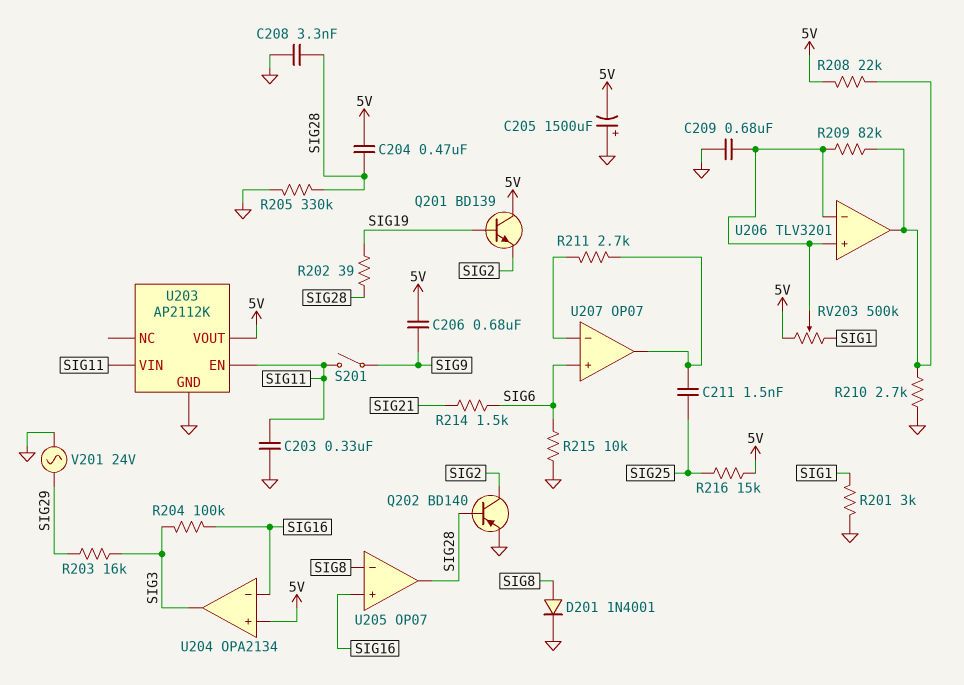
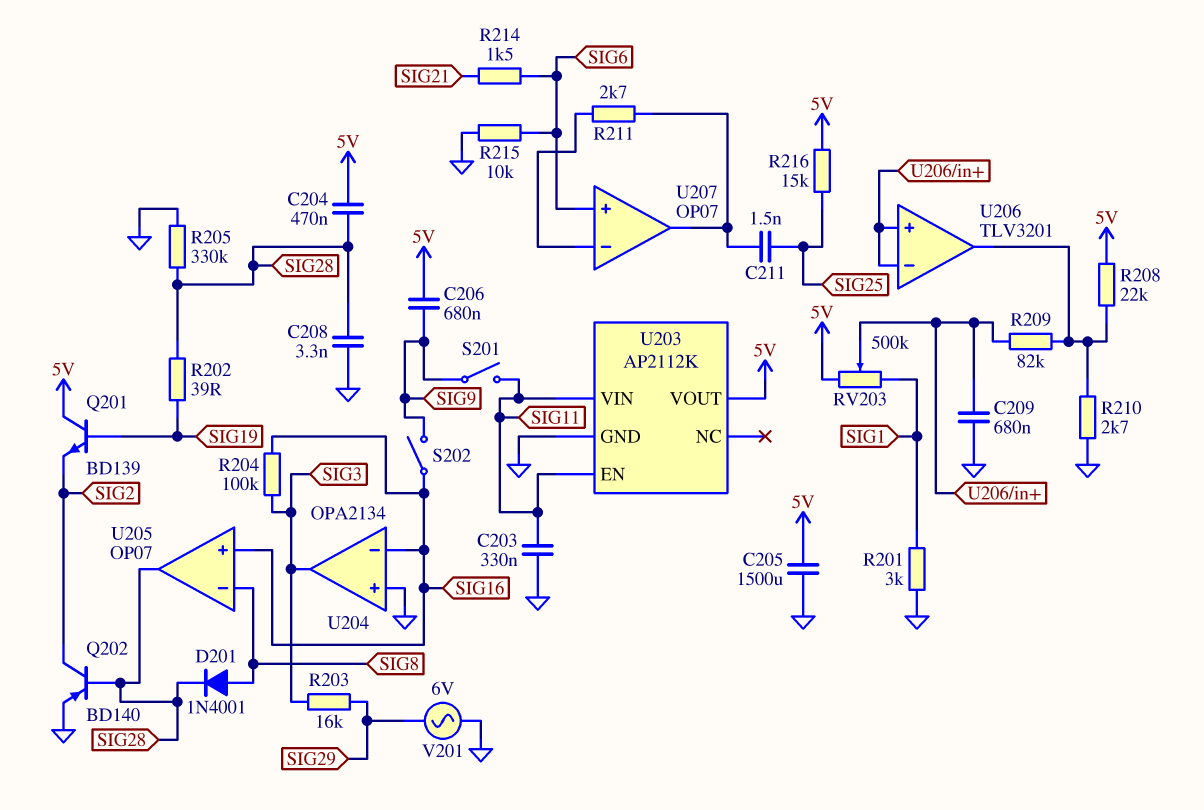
C205: 1500uF (plus GND, minus 5V) -> 1500uF (5V, GND)
D201: diode 1N4001 (A SIG8, K GND) -> diode 1N4001 (A SIG8, K SIG28)
S202: none -> switch (SIG9, SIG16)
U204 pin in+: 5V -> GND
V201: AC 24V (GND, SIG29) -> AC 6V (GND, SIG29)

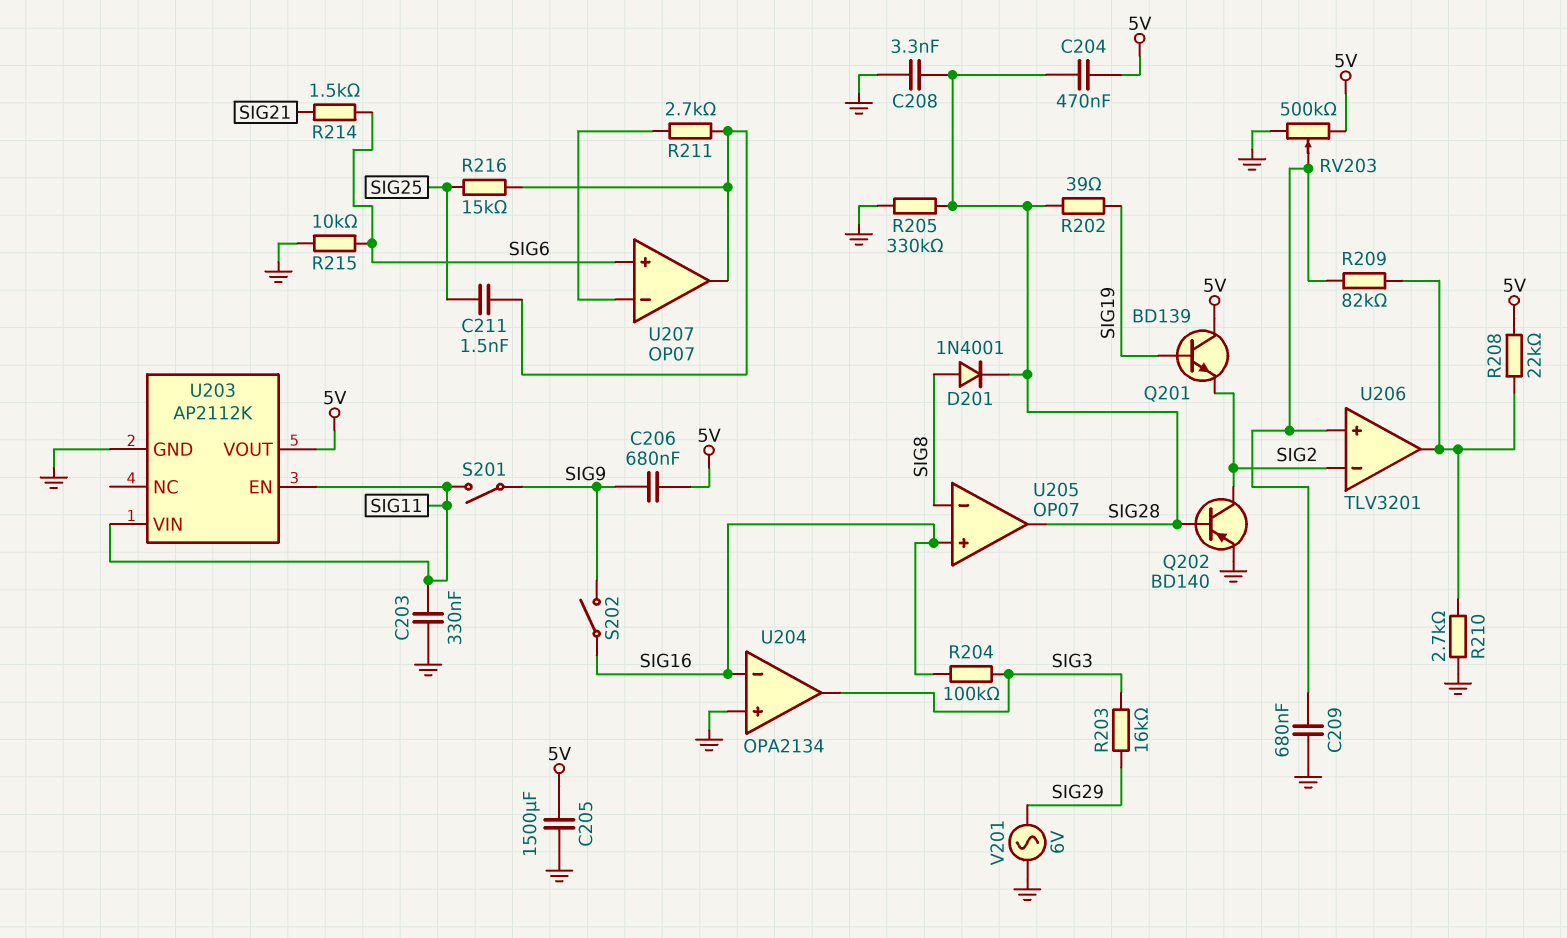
R201: 3k (GND, SIG1) -> none
R216: 15k (5V, SIG25) -> 15k (SIG25, U207/out)
RV203: 500k (5V, SIG1, wiper U206/in+) -> 500k (5V, GND, wiper U206/in+)
U206 pin in-: U206/in+ -> SIG2

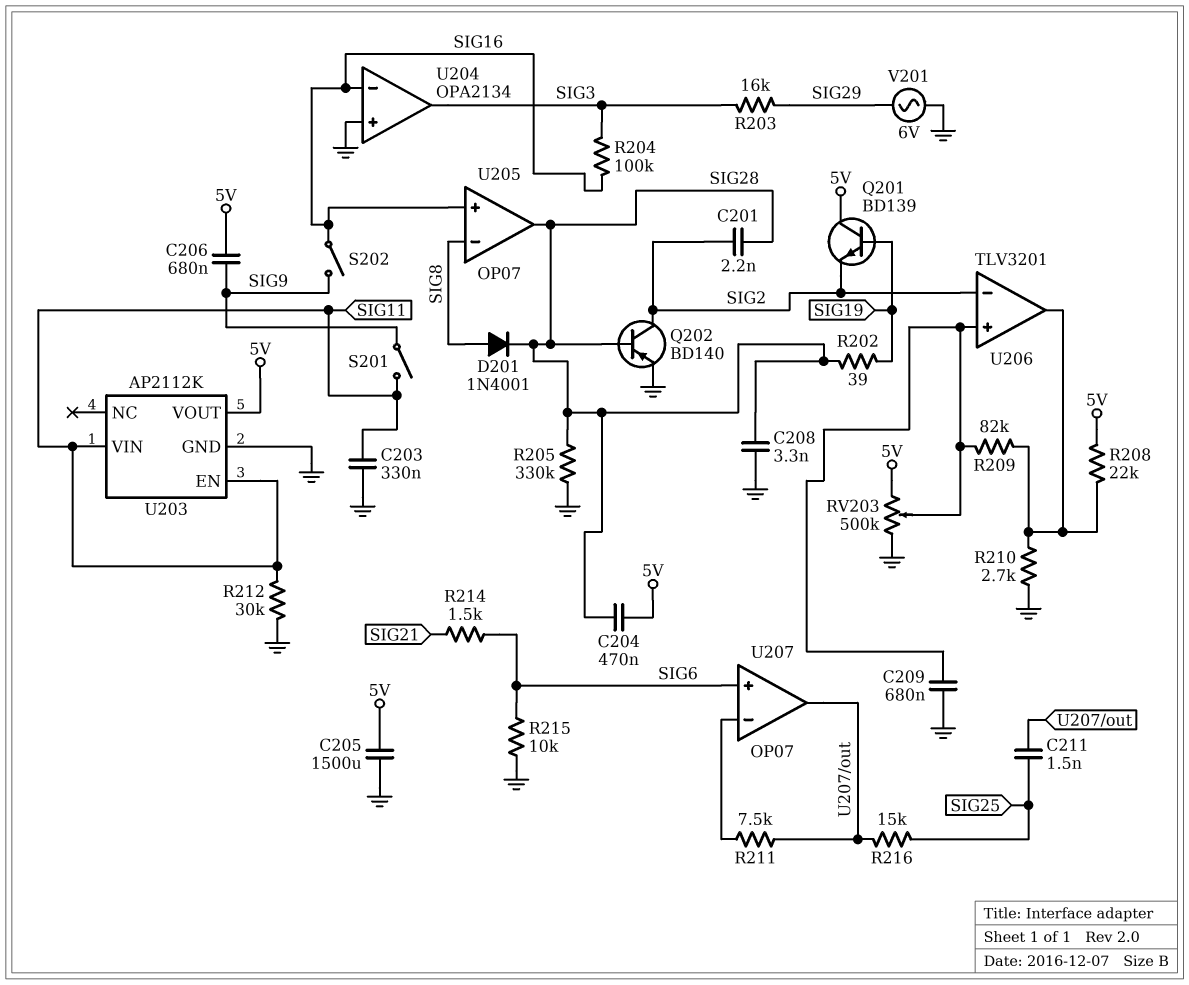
C201: none -> 2.2nF (SIG2, SIG28)
R211: 2.7k (U207/in-, U207/out) -> 7.5k (U207/in-, U207/out)
R212: none -> 30k (GND, SIG11)

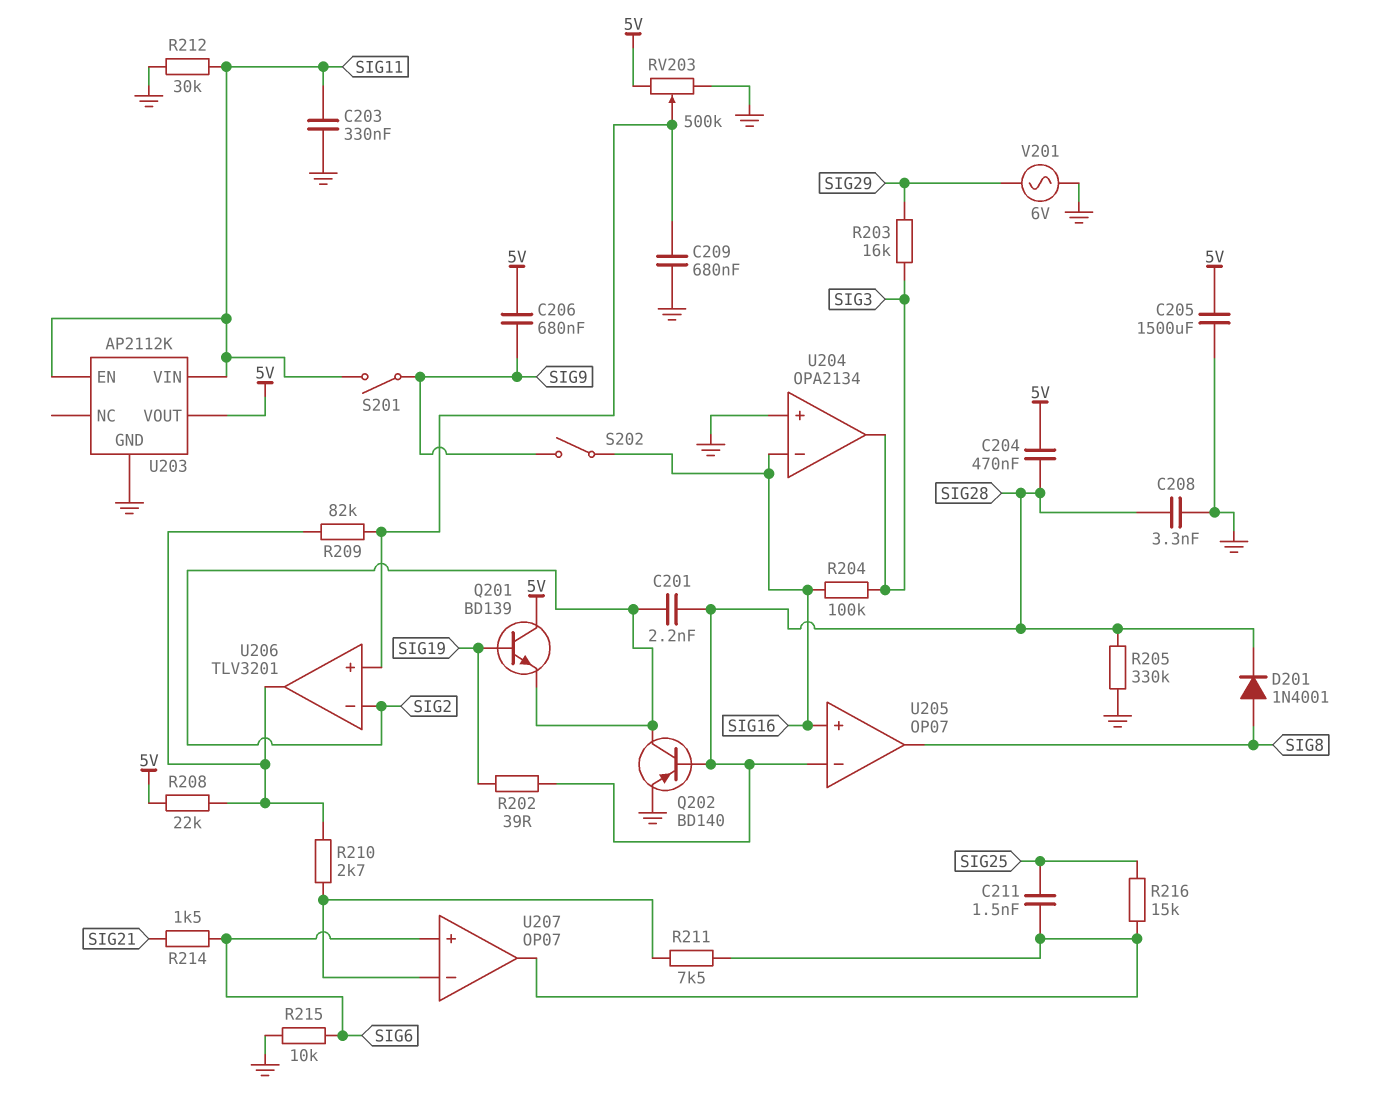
R210: 2.7k (GND, U206/out) -> 2.7k (U206/out, U207/in-)
U205 pin in-: SIG8 -> SIG28
U205 pin out: SIG28 -> SIG8

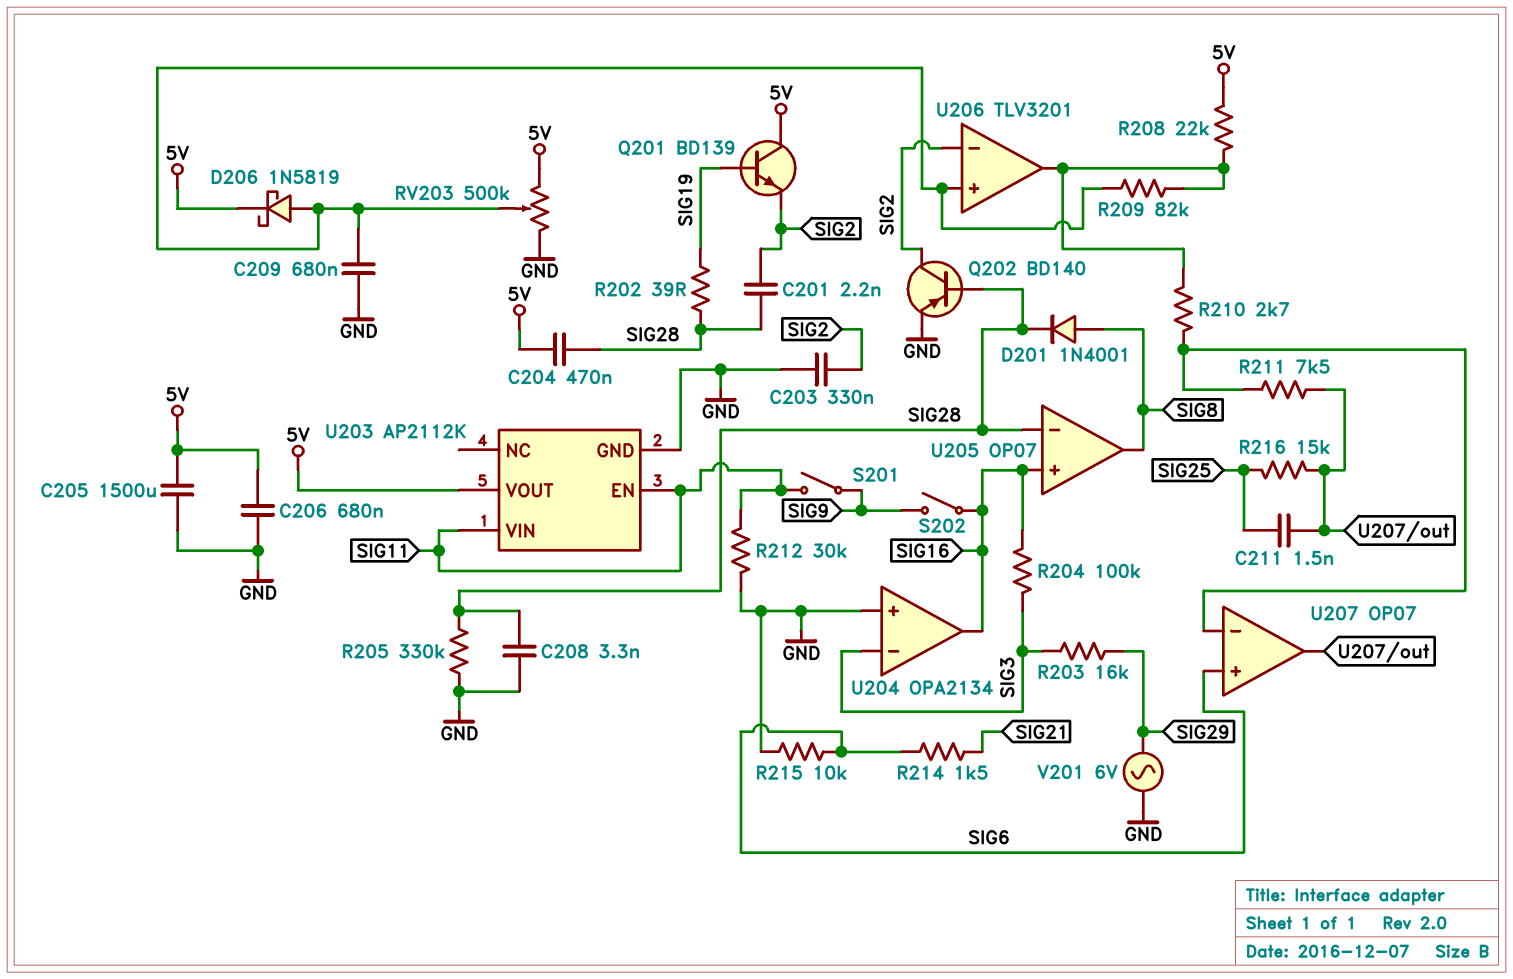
C203: 330nF (GND, SIG11) -> 330nF (GND, SIG2)
C206: 680nF (5V, SIG9) -> 680nF (5V, GND)
D206: none -> schottky 1N5819 (A U206/in+, K 5V)
U204 pin in-: SIG16 -> SIG3
U204 pin out: SIG3 -> SIG16

